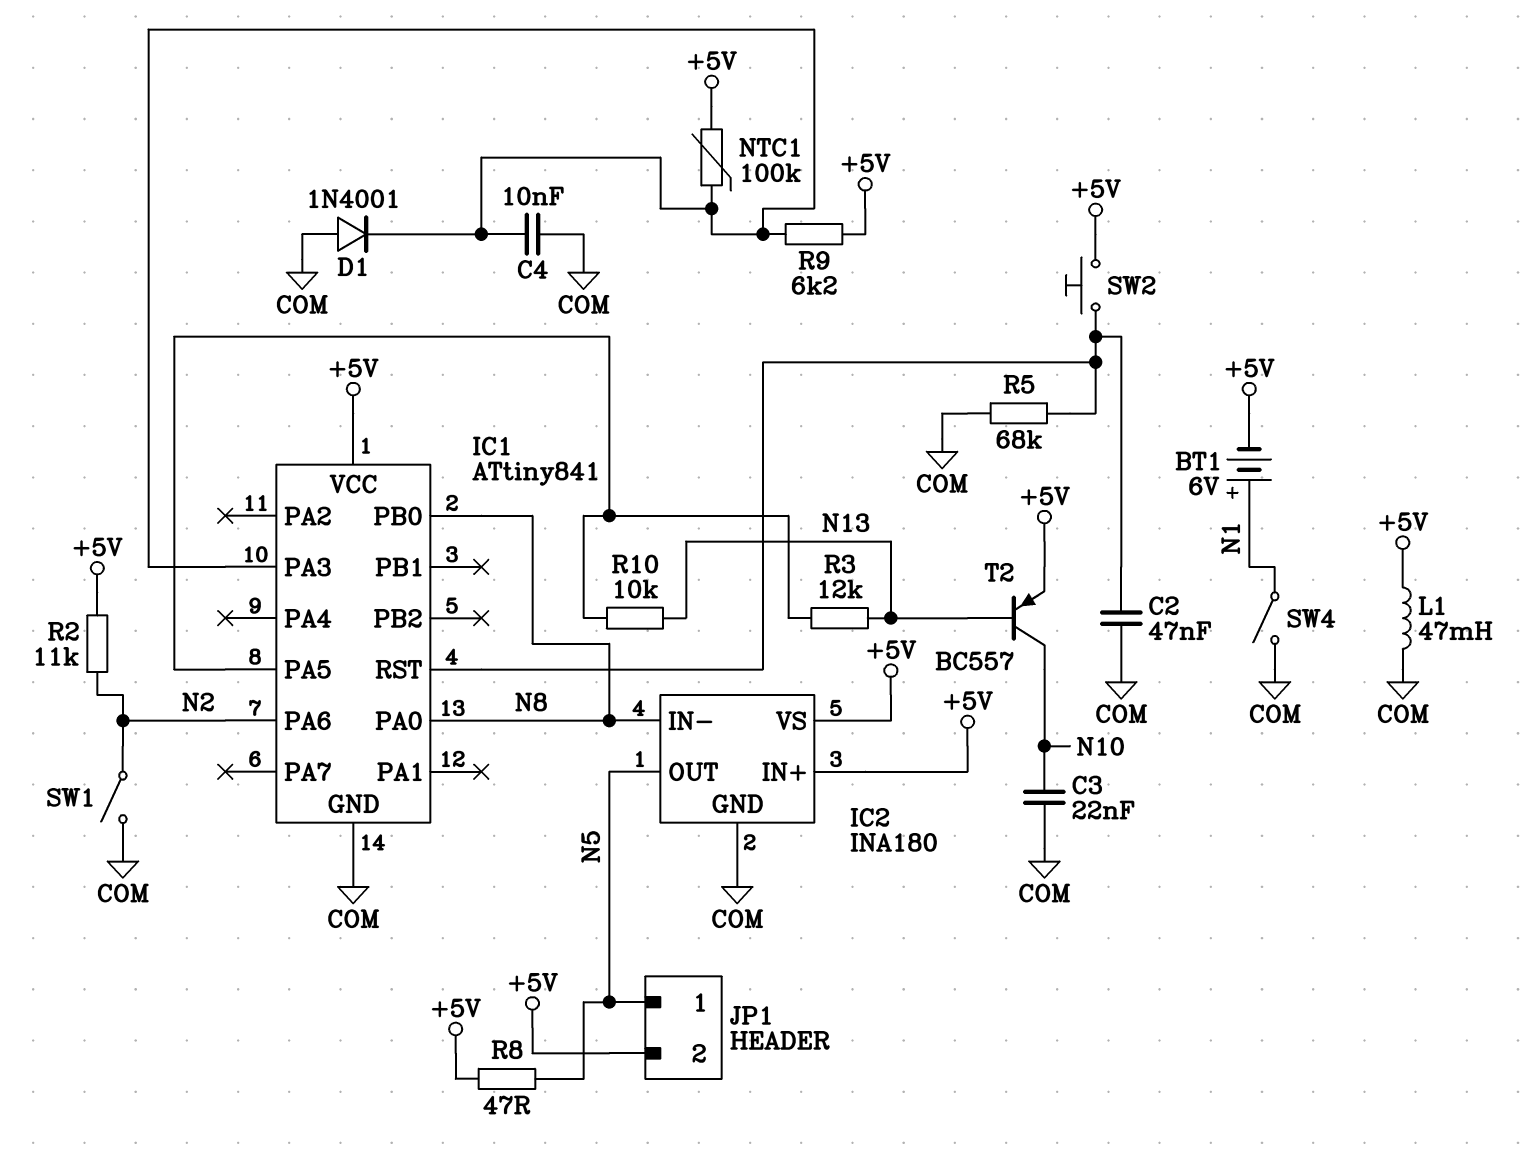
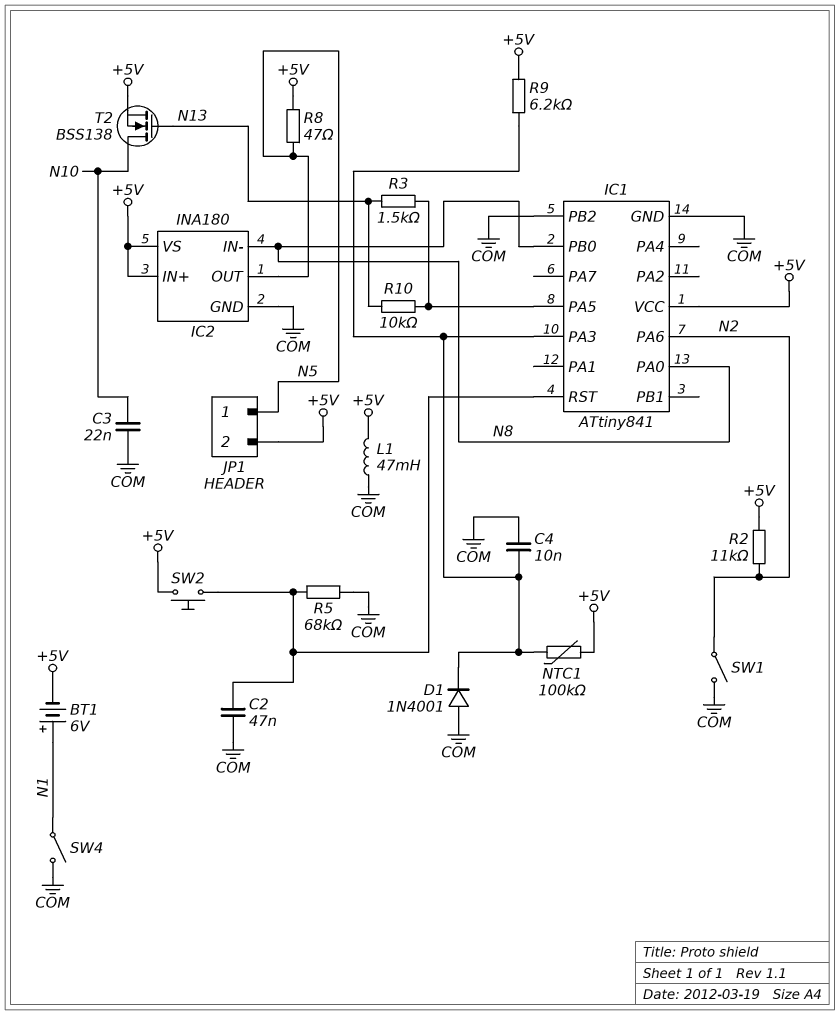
IC1 pin PB2: none -> COM
R3: 12k (IC1/PA5, N13) -> 1.5k (IC1/PA5, N13)
T2: PNP BC557 (B N13, C N10, E +5V) -> NMOS BSS138 (G N13, D N10, S +5V)

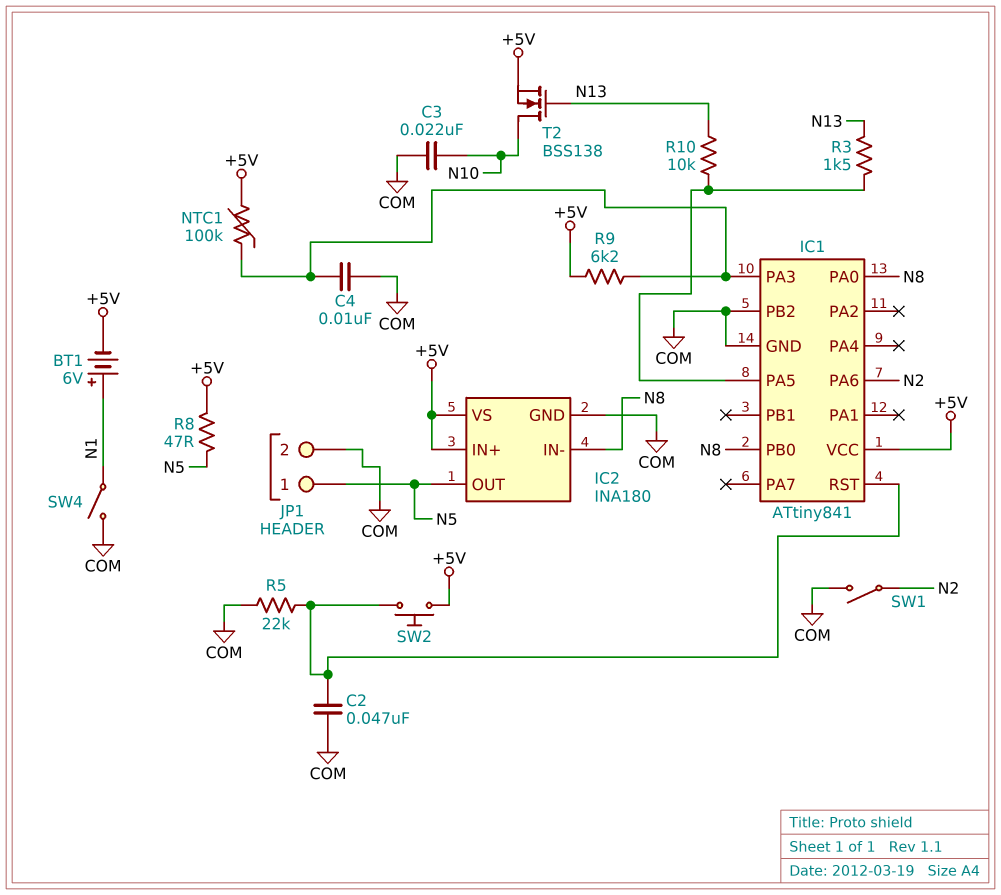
D1: diode 1N4001 (A COM, K IC1/PA3) -> none
JP1 pin 2: +5V -> COM
L1: 47mH (+5V, COM) -> none
R2: 11k (+5V, N2) -> none
R5: 68k (COM, IC1/RST) -> 22k (COM, IC1/RST)

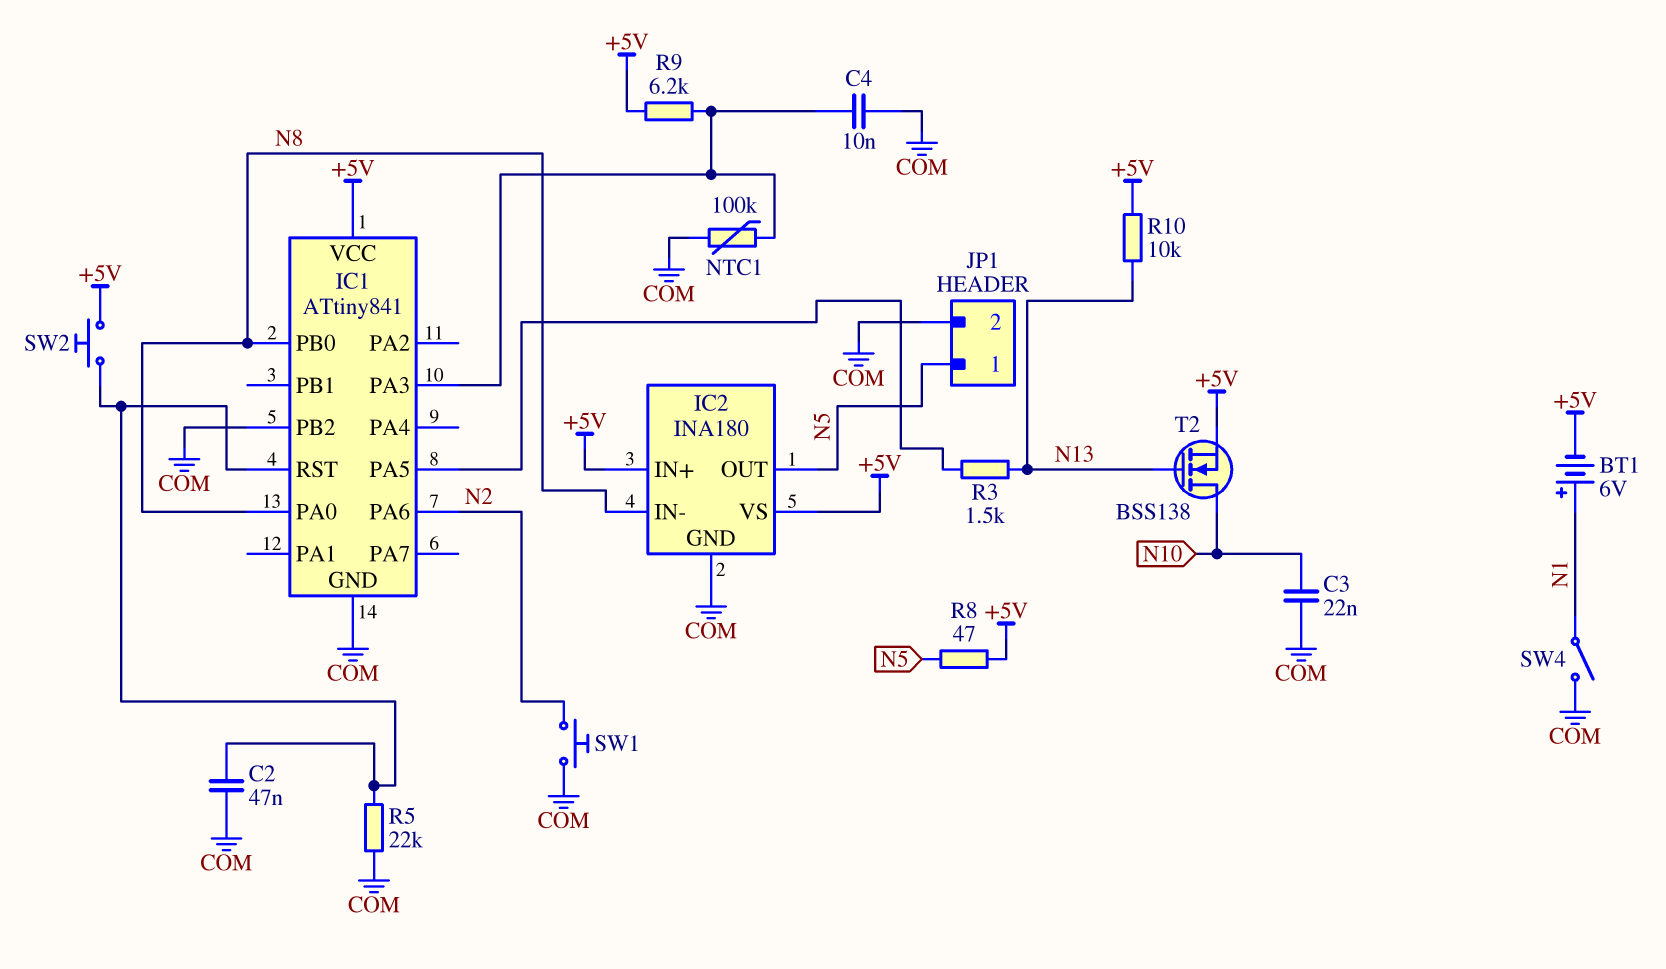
NTC1: 100k (+5V, IC1/PA3) -> 100k (COM, IC1/PA3)
R10: 10k (IC1/PA5, N13) -> 10k (+5V, N13)
SW1: switch (COM, N2) -> button (COM, N2)

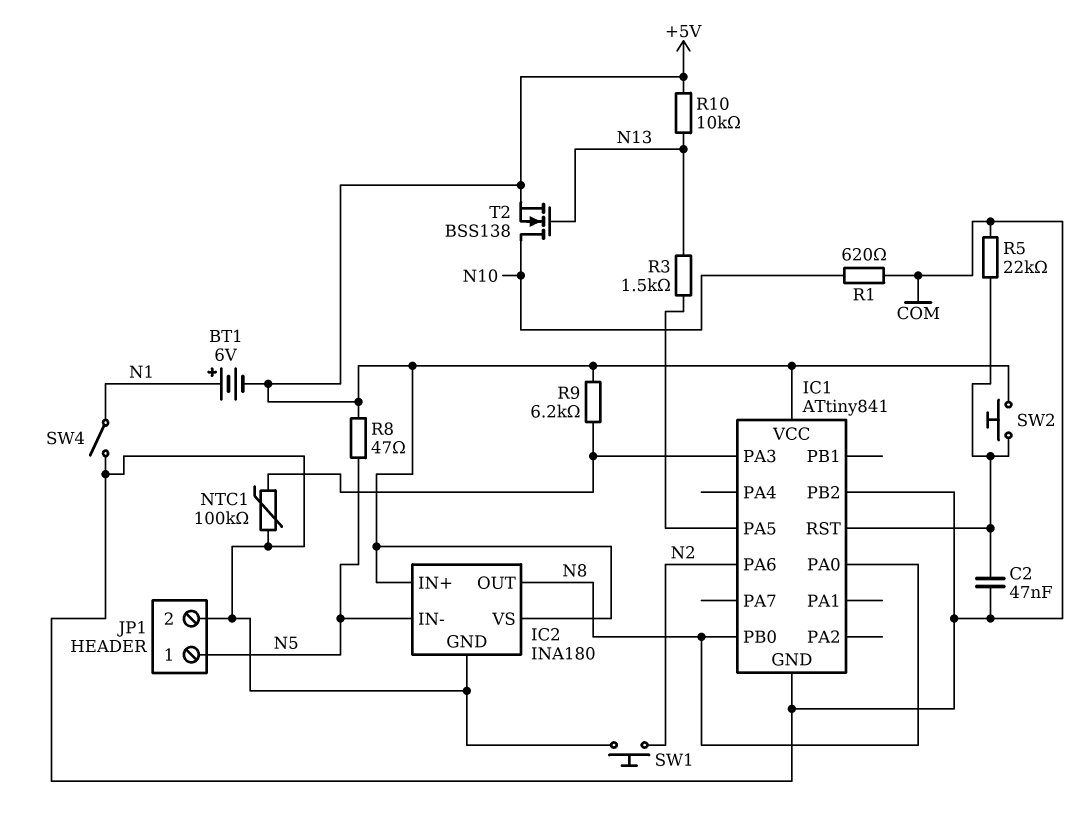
C3: 22nF (COM, N10) -> none
C4: 10nF (COM, IC1/PA3) -> none
IC2 pin IN-: N8 -> N5
IC2 pin OUT: N5 -> N8
R1: none -> 620 (COM, N10)

